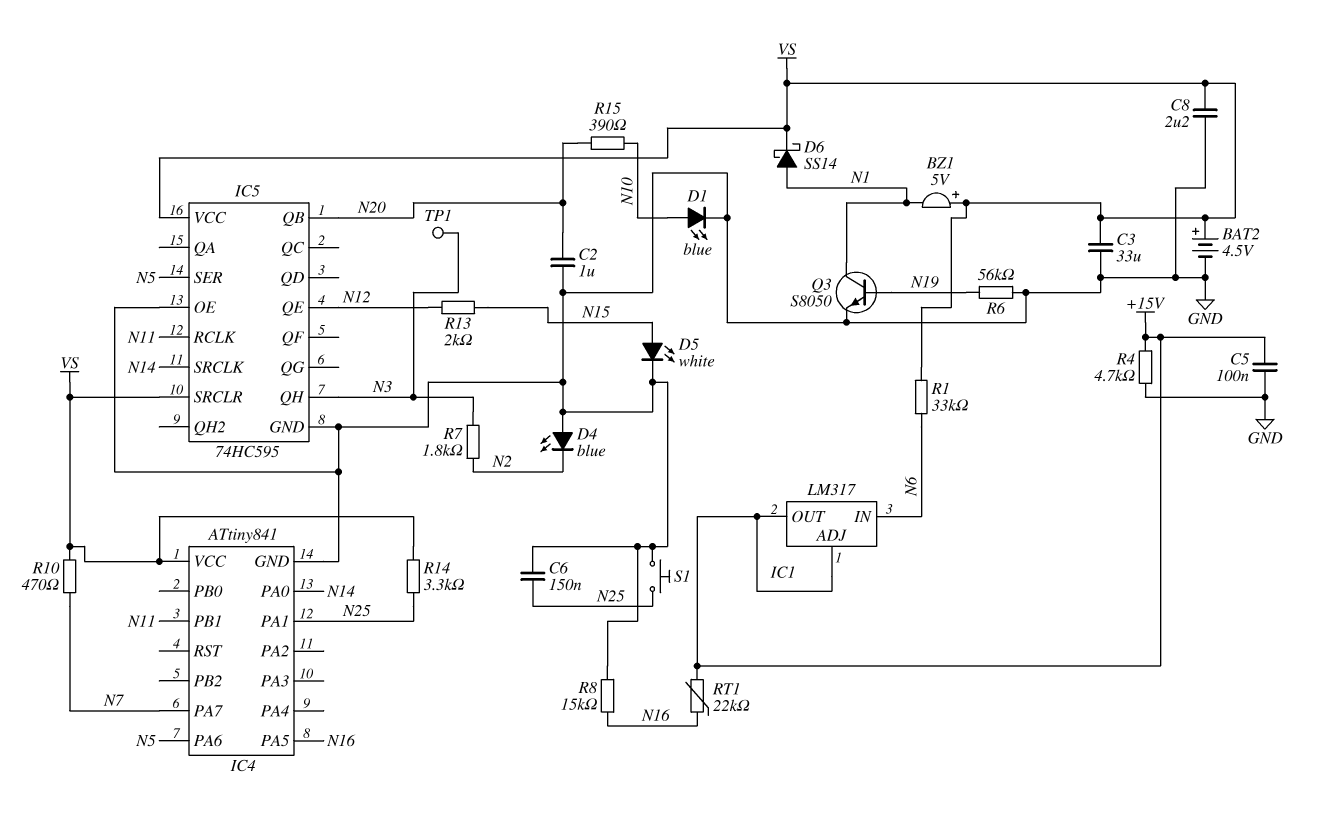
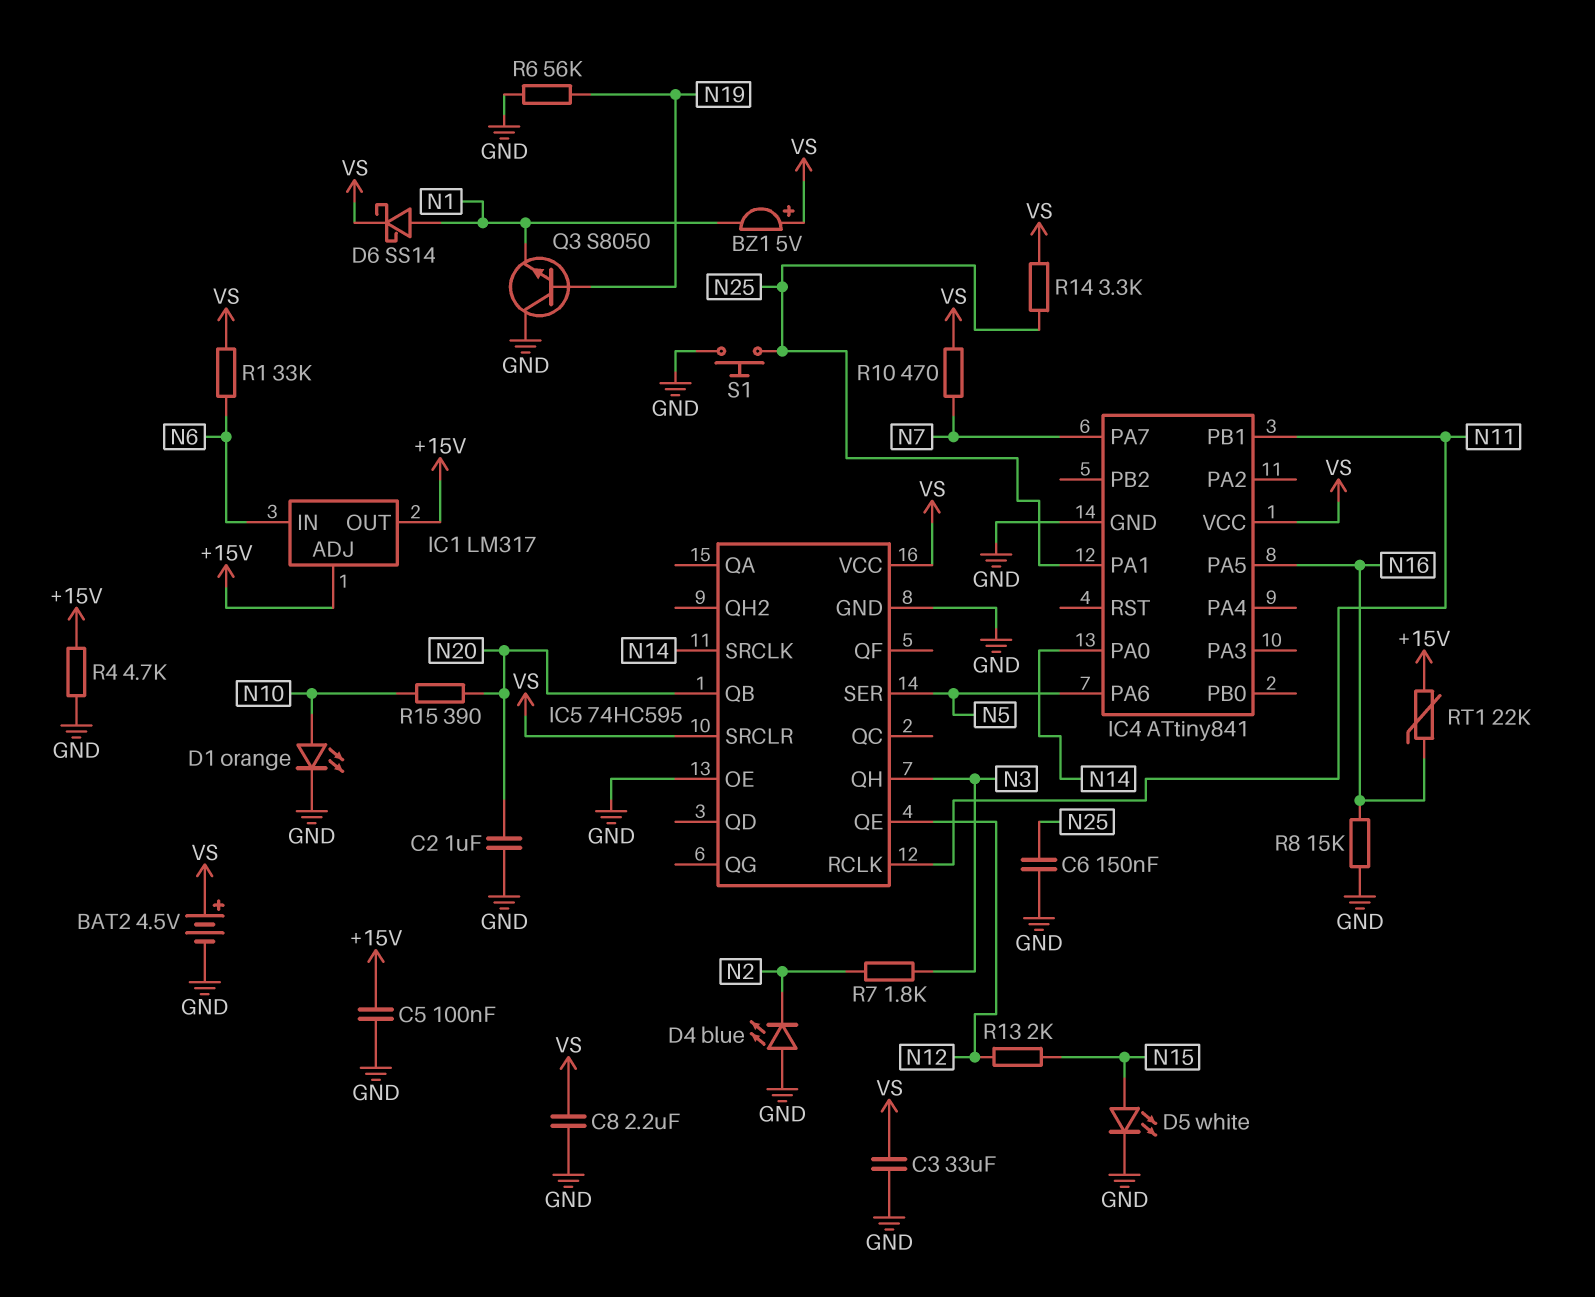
D1: LED blue (A N10, K GND) -> LED orange (A N10, K GND)
Q3: NPN S8050 (B N19, C N1, E GND) -> NPN S8050 (B N19, C GND, E N1)
TP1: test point (N3) -> none

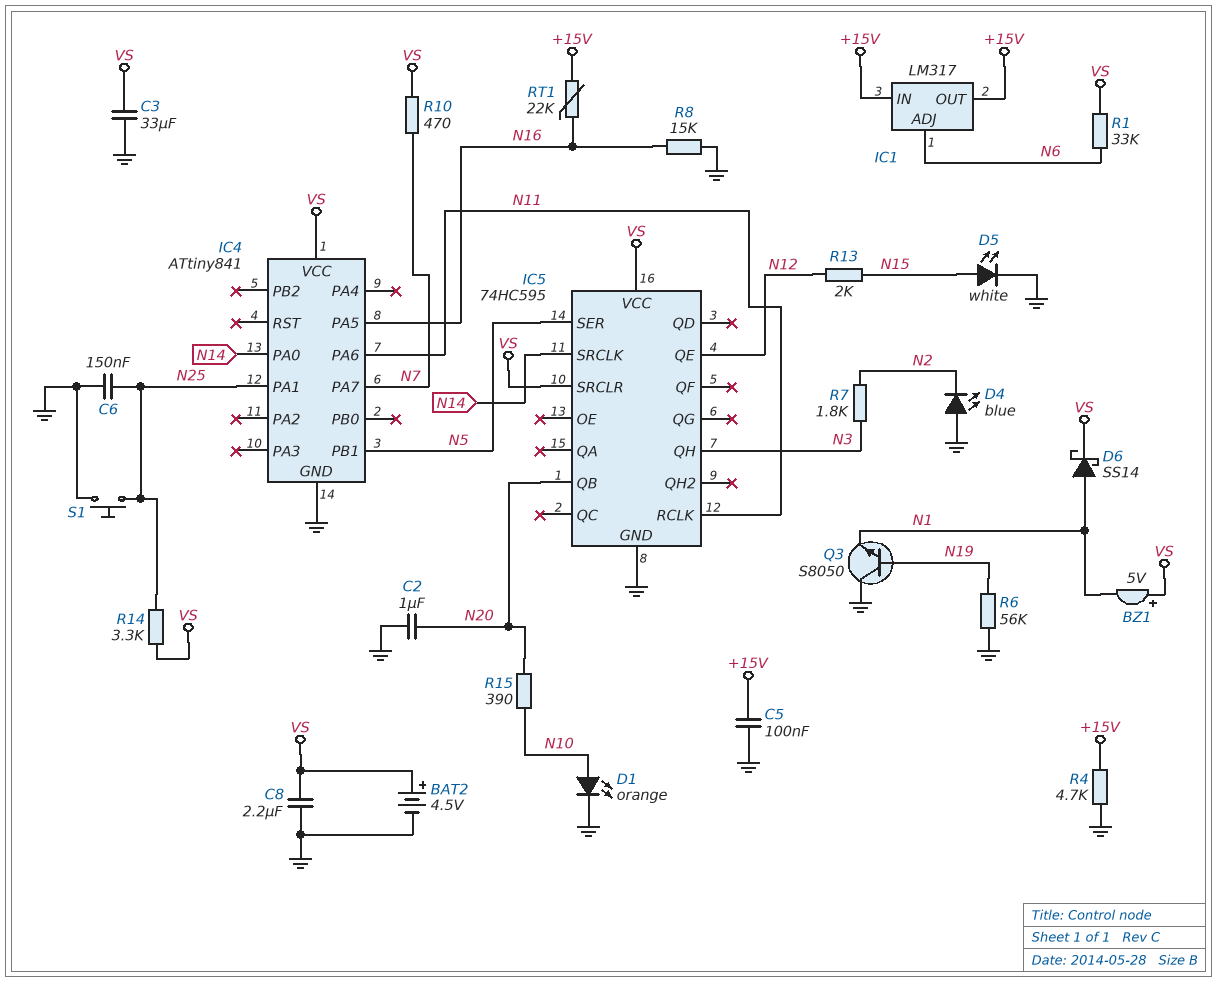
IC1 pin ADJ: +15V -> N6
IC1 pin IN: N6 -> +15V
IC4 pin PA6: N5 -> N11
IC4 pin PB1: N11 -> N5
IC5 pin OE: GND -> none

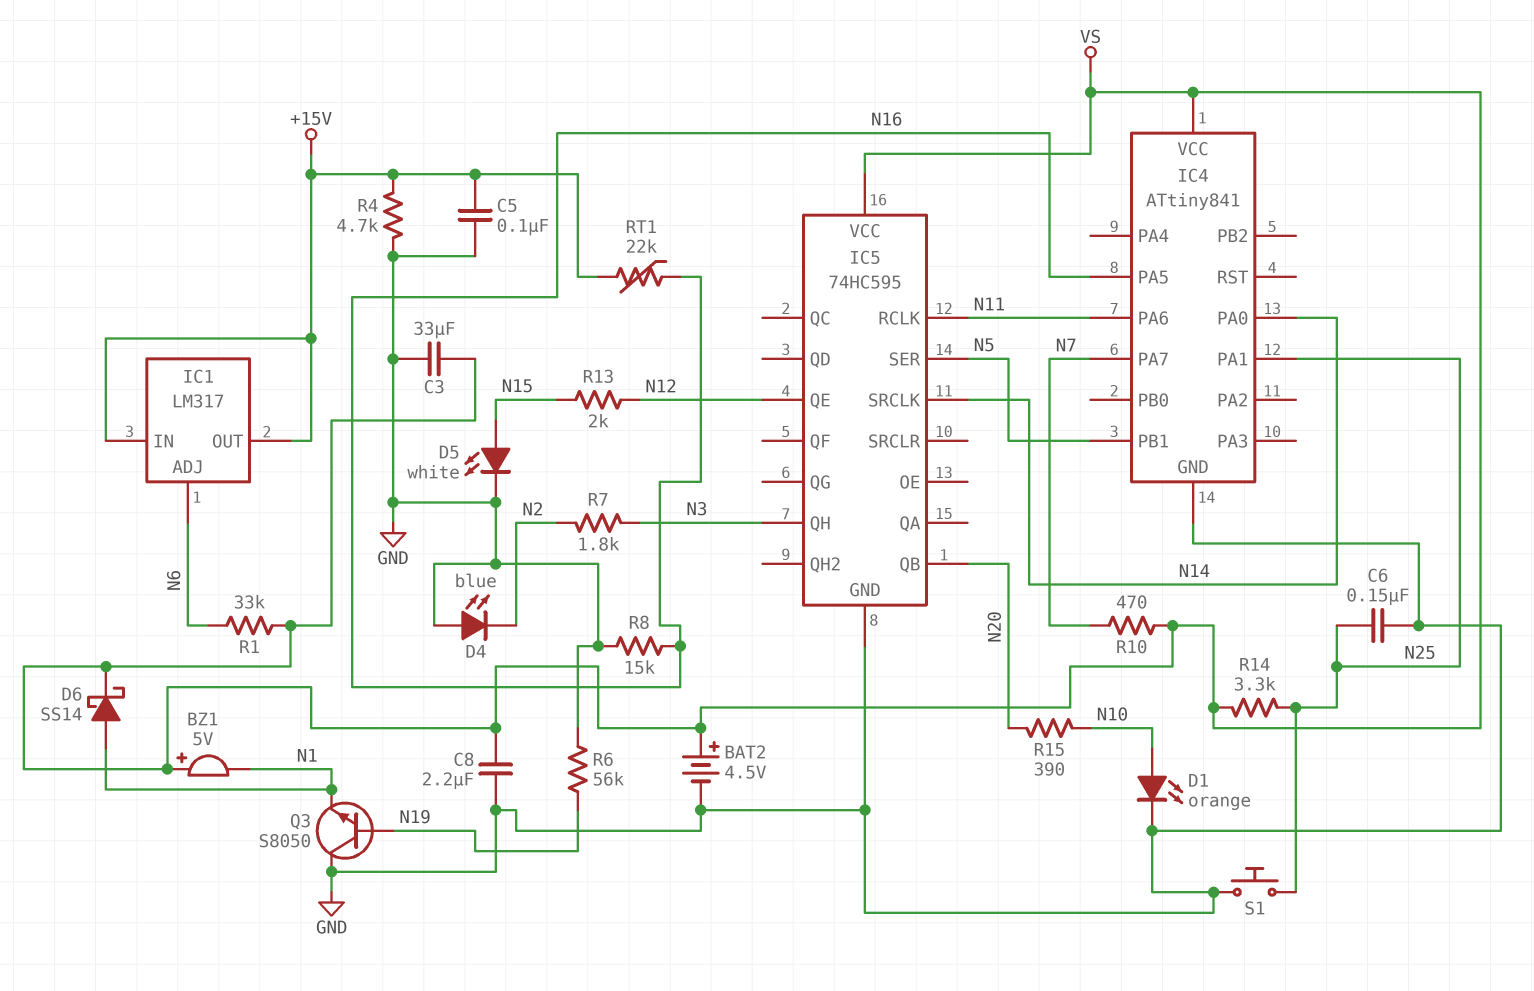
C2: 1uF (GND, N20) -> none
IC5 pin SRCLR: VS -> none

